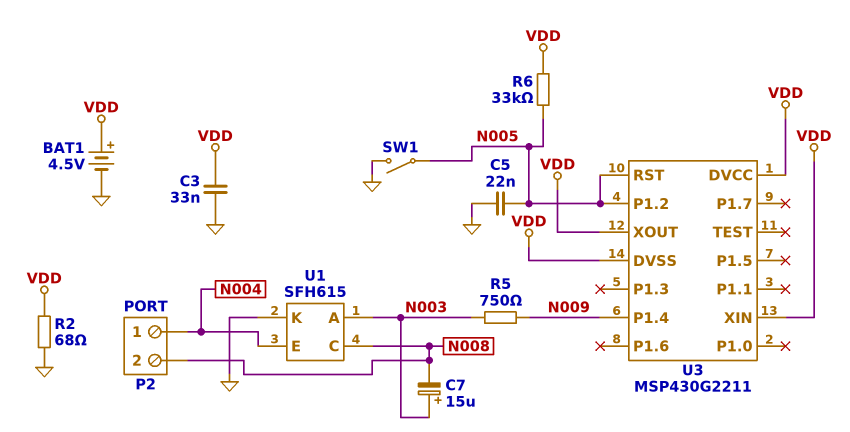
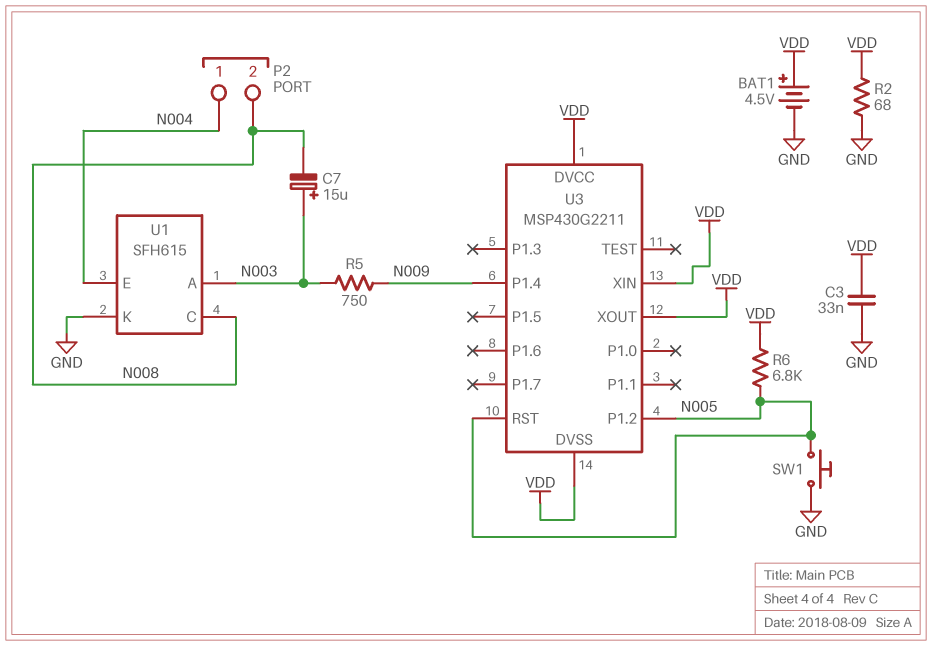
C5: 22nF (GND, N005) -> none
R6: 33k (N005, VDD) -> 6.8k (N005, VDD)
SW1: switch (GND, N005) -> button (GND, N005)

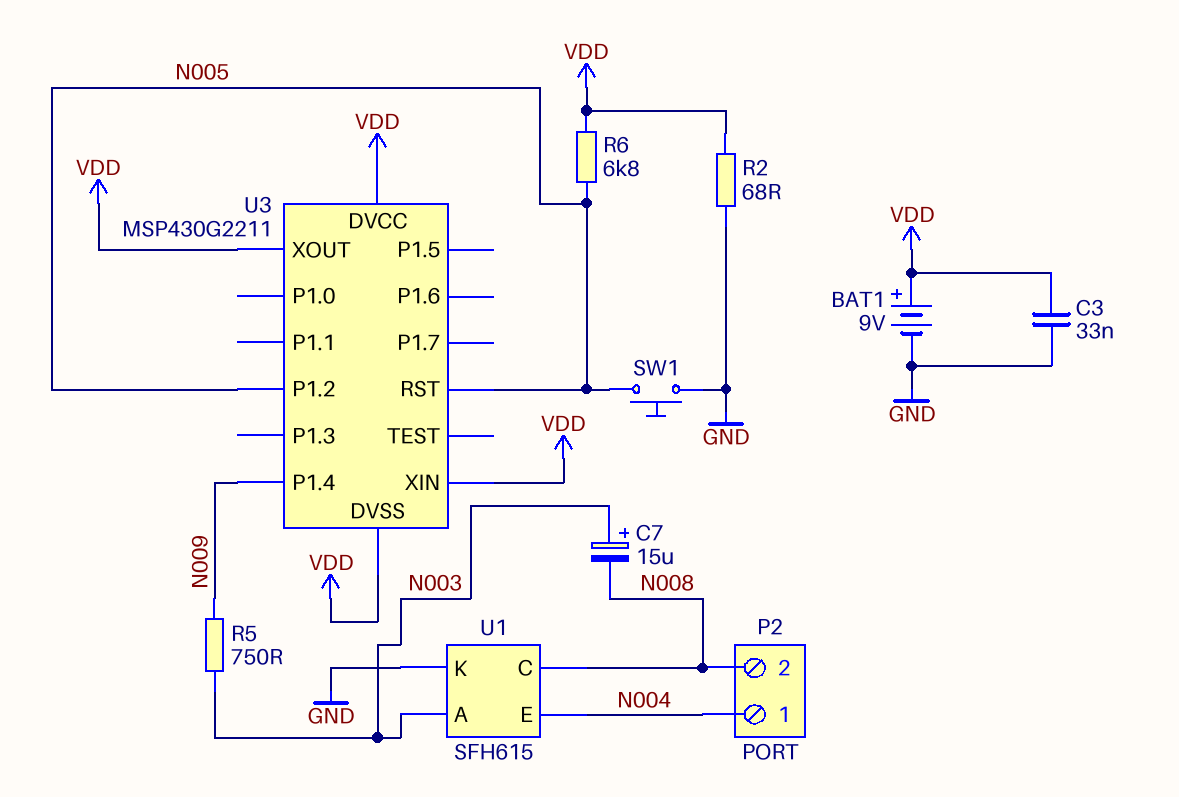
BAT1: 4.5V (plus VDD, minus GND) -> 9V (plus VDD, minus GND)

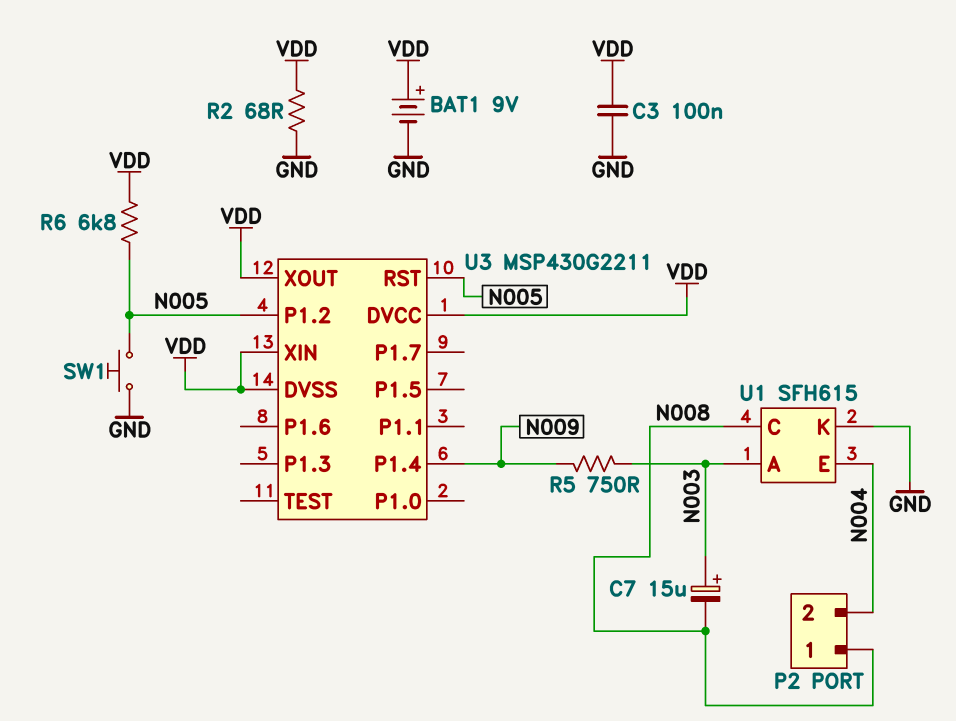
C3: 33nF (GND, VDD) -> 100nF (GND, VDD)
P2 pin 1: N004 -> N008
P2 pin 2: N008 -> N004

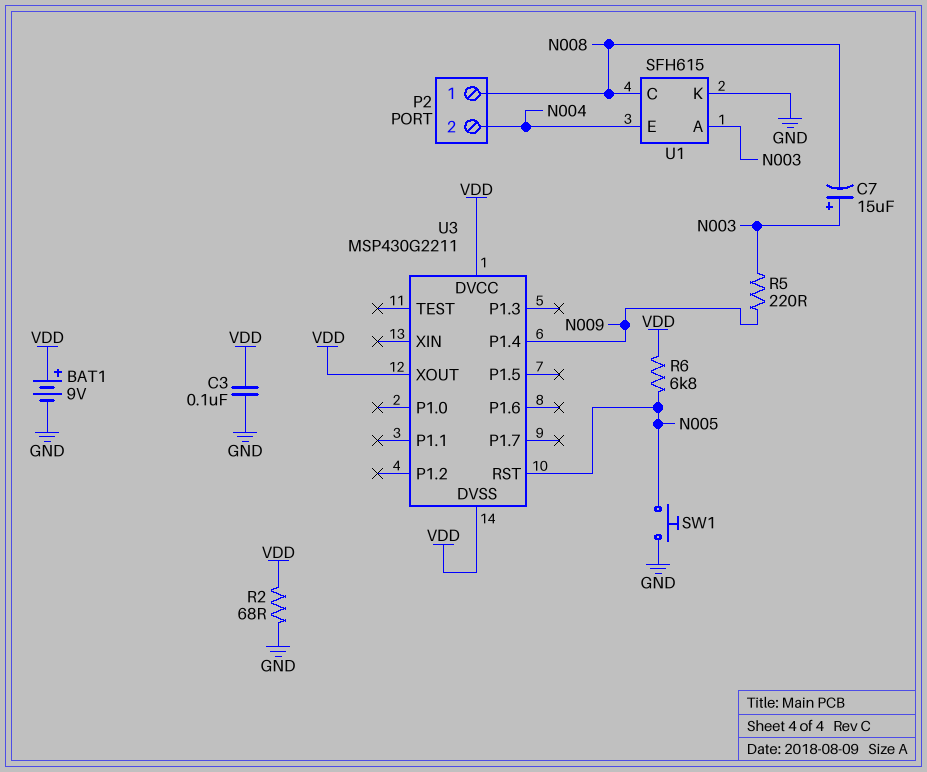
R5: 750 (N003, N009) -> 220 (N003, N009)
U3 pin P1.2: N005 -> none
U3 pin XIN: VDD -> none

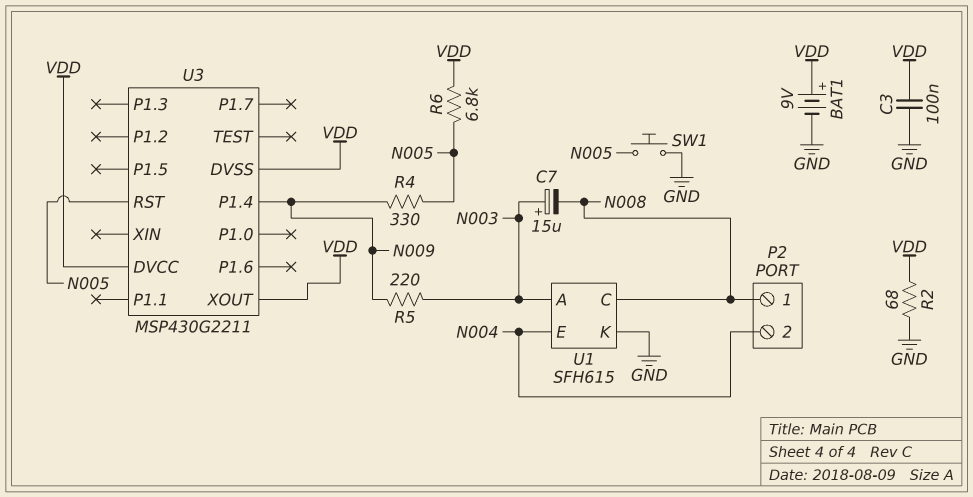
R4: none -> 330 (N005, N009)

